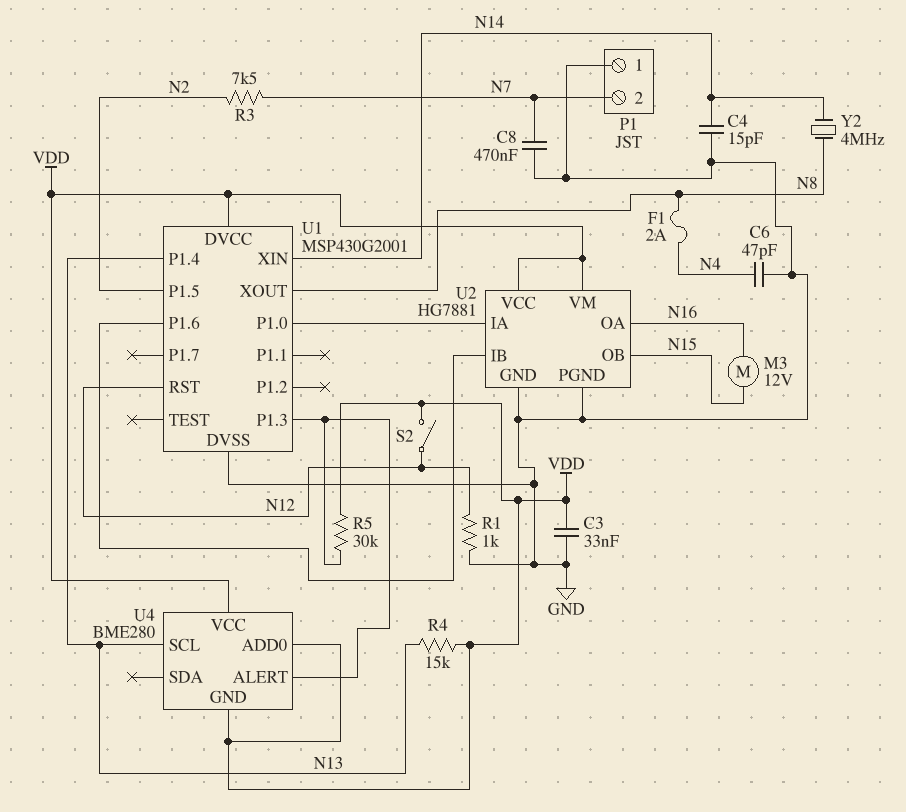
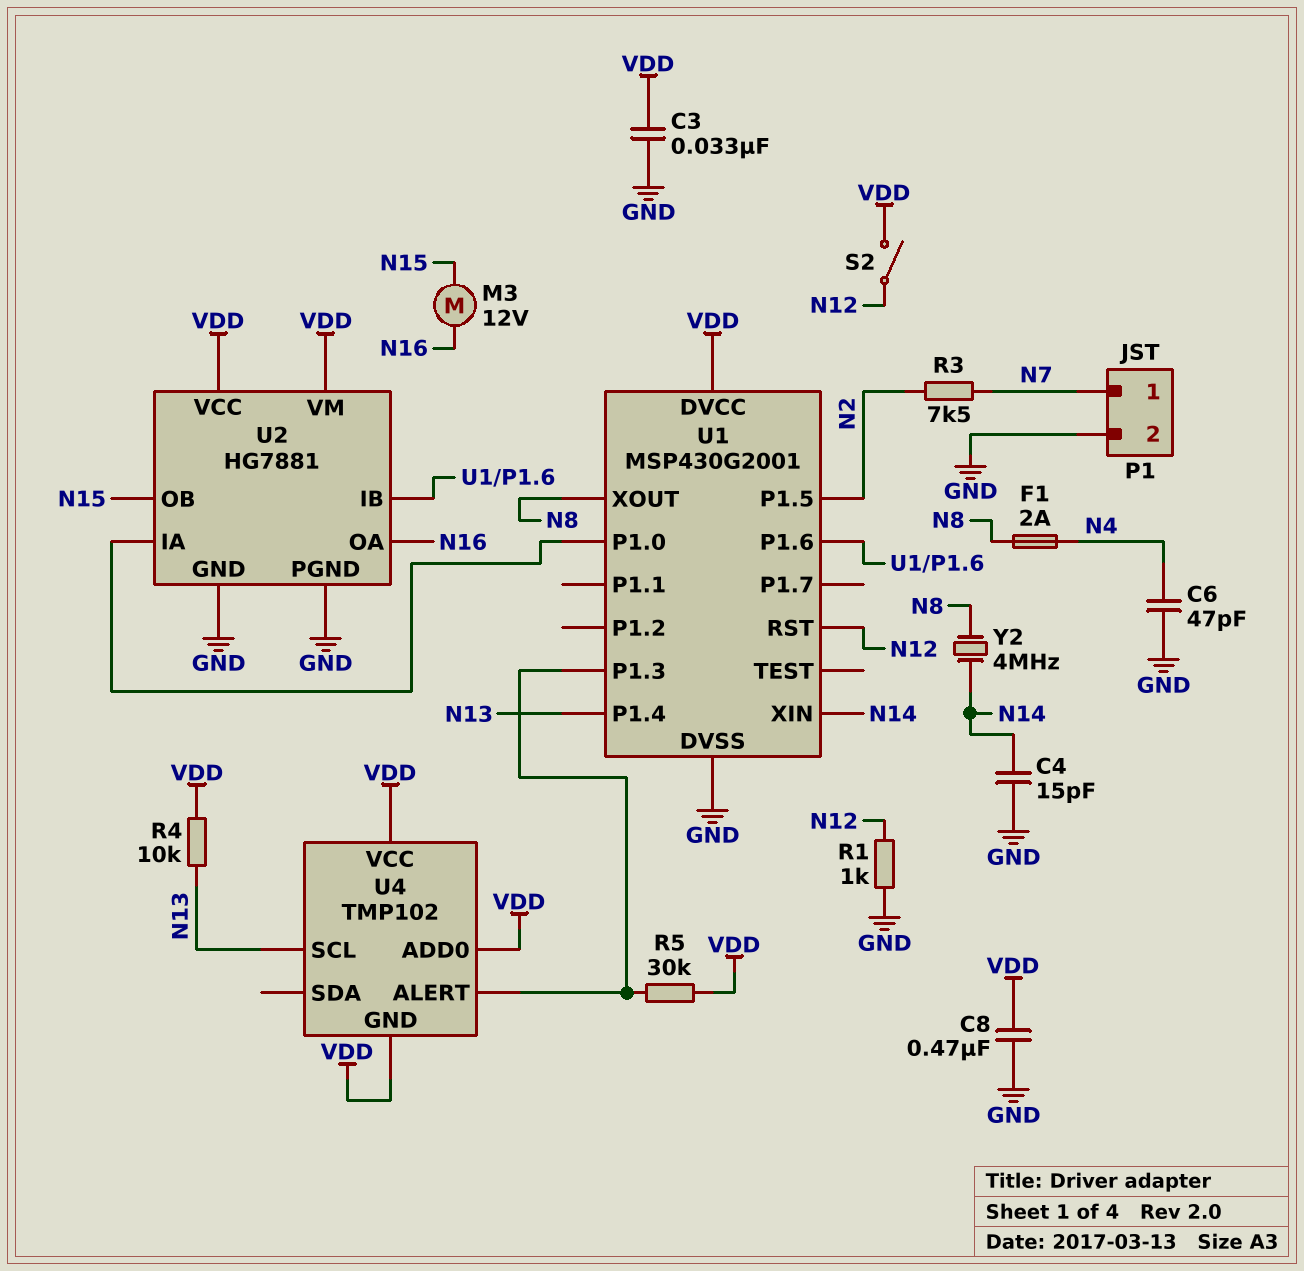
C8: 470nF (GND, N7) -> 470nF (GND, VDD)
P1 pin 1: GND -> N7
P1 pin 2: N7 -> GND
R4: 15k (N13, VDD) -> 10k (N13, VDD)
U4: BME280 -> TMP102

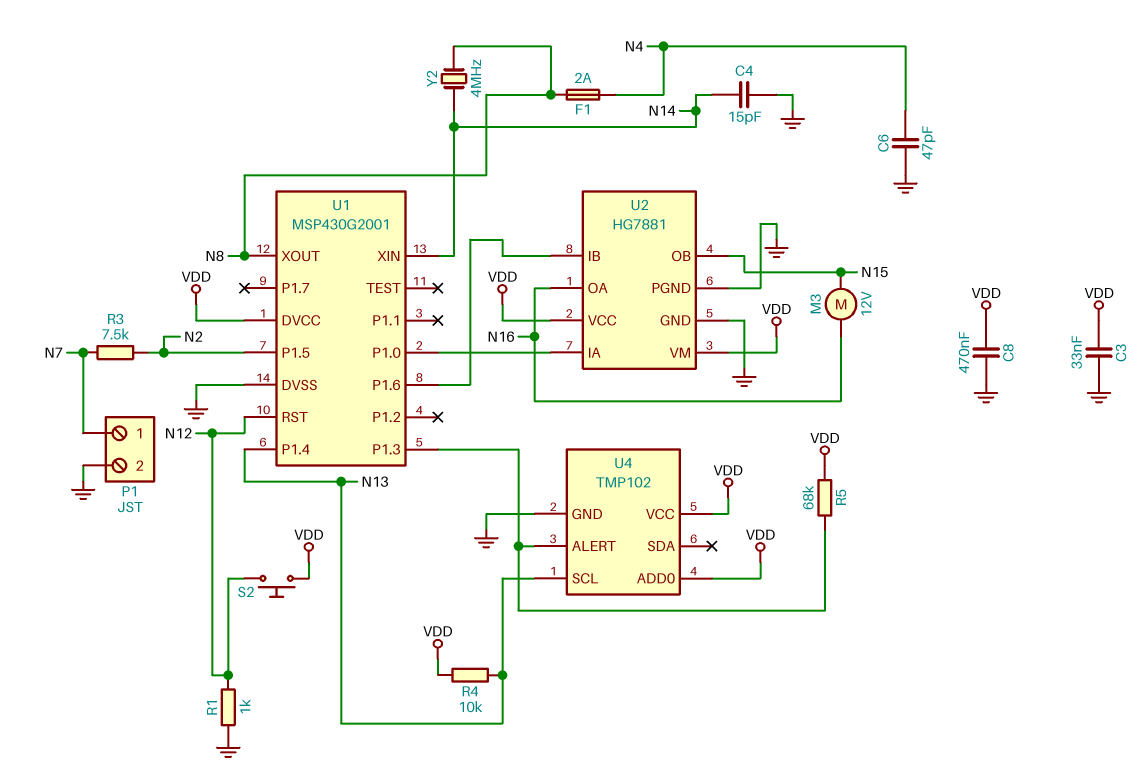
R5: 30k (U1/P1.3, VDD) -> 68k (U1/P1.3, VDD)
S2: switch (N12, VDD) -> button (N12, VDD)
U4 pin GND: VDD -> GND

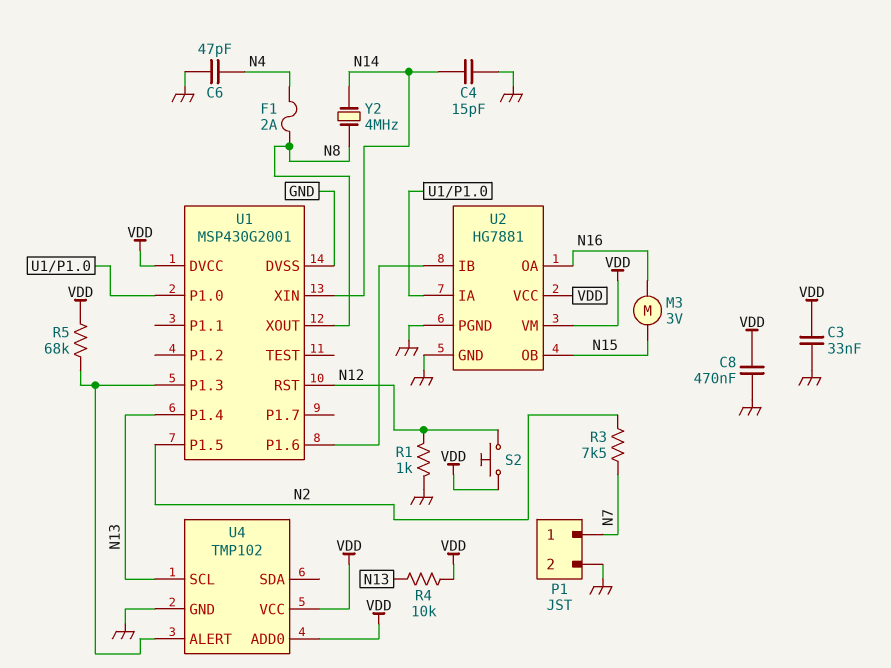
M3: motor 12V (N15, N16) -> motor 3V (N15, N16)

